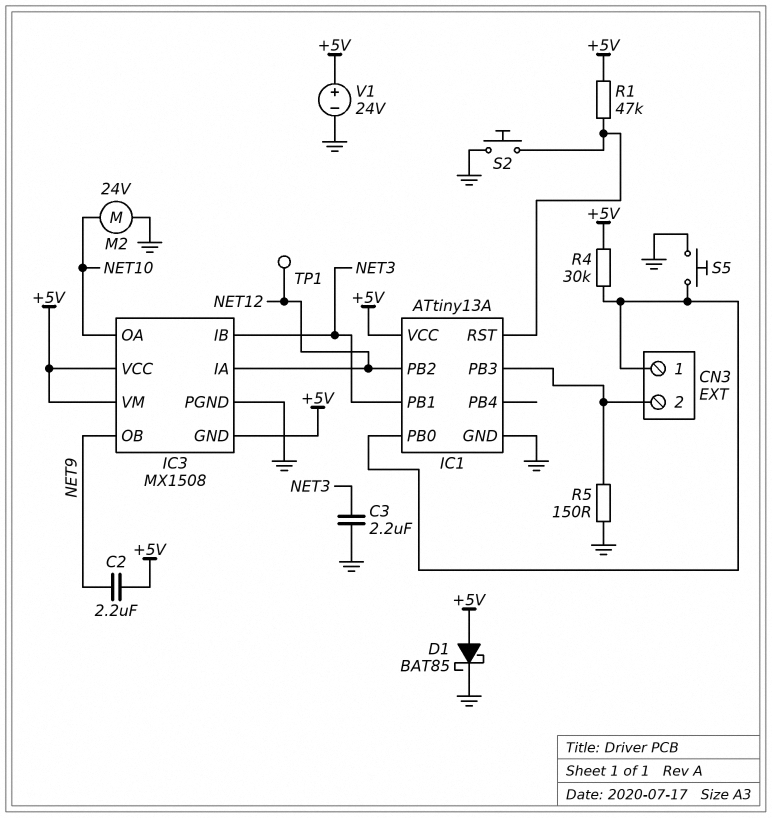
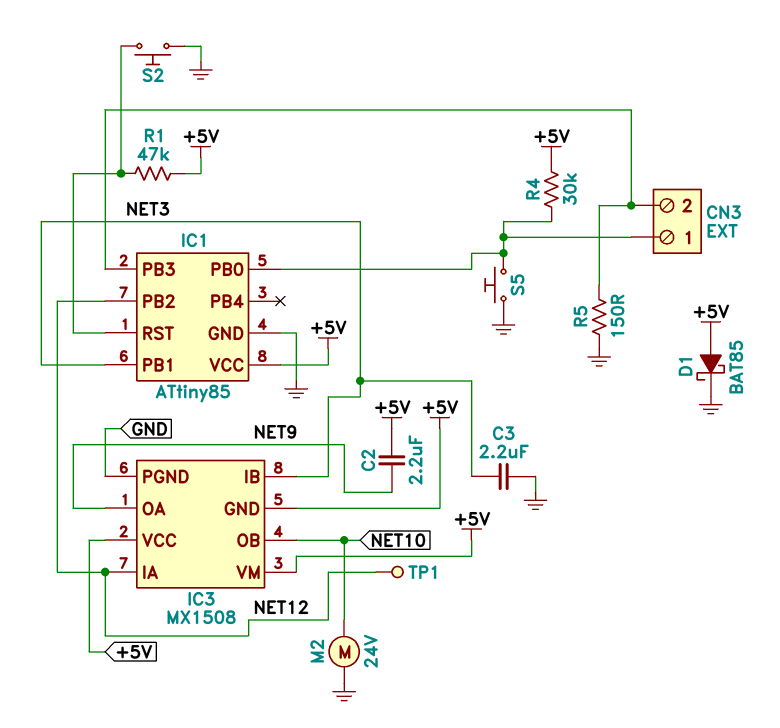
IC1: ATtiny13A -> ATtiny85
IC3 pin OA: NET10 -> NET9
IC3 pin OB: NET9 -> NET10
V1: 24V (plus +5V, minus GND) -> none

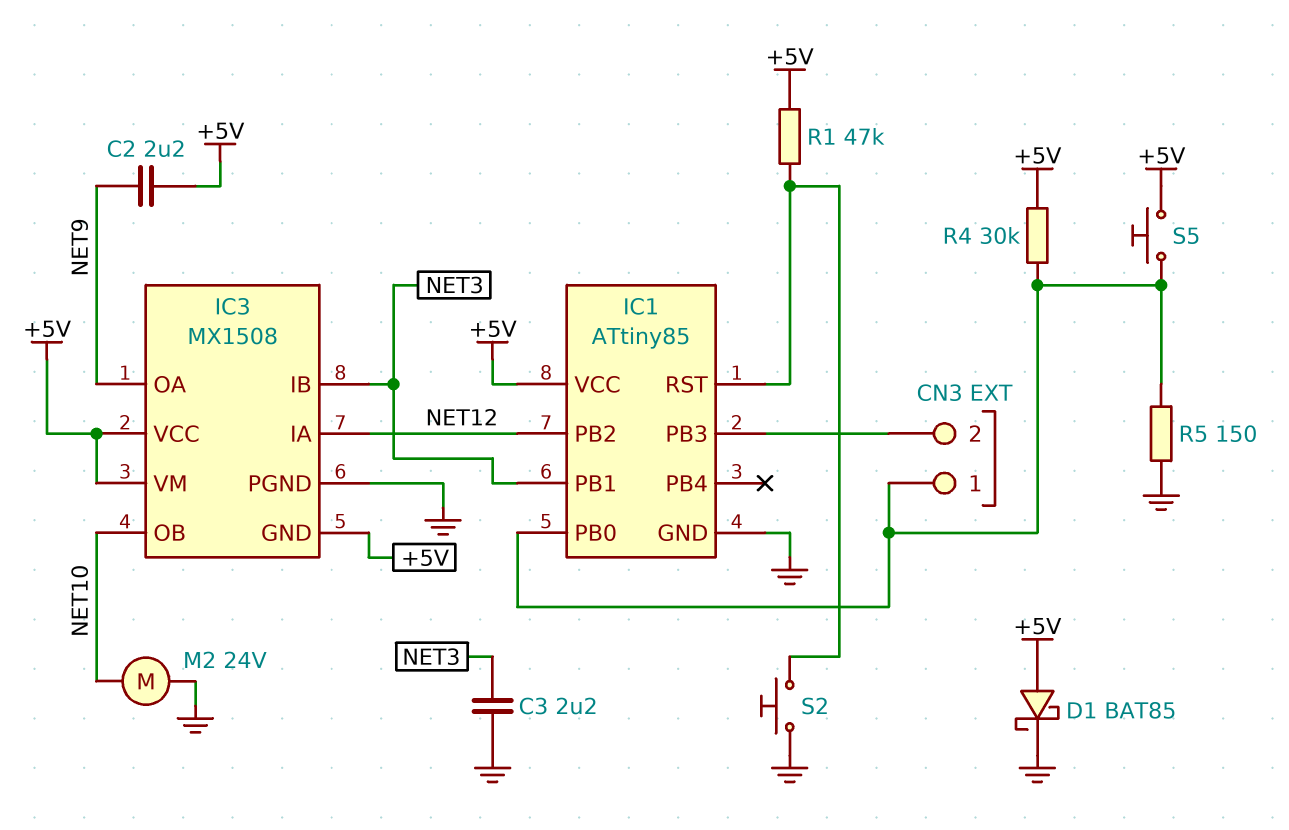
R5: 150 (CN3/2, GND) -> 150 (CN3/1, GND)
S5: button (CN3/1, GND) -> button (+5V, CN3/1)
TP1: test point (NET12) -> none

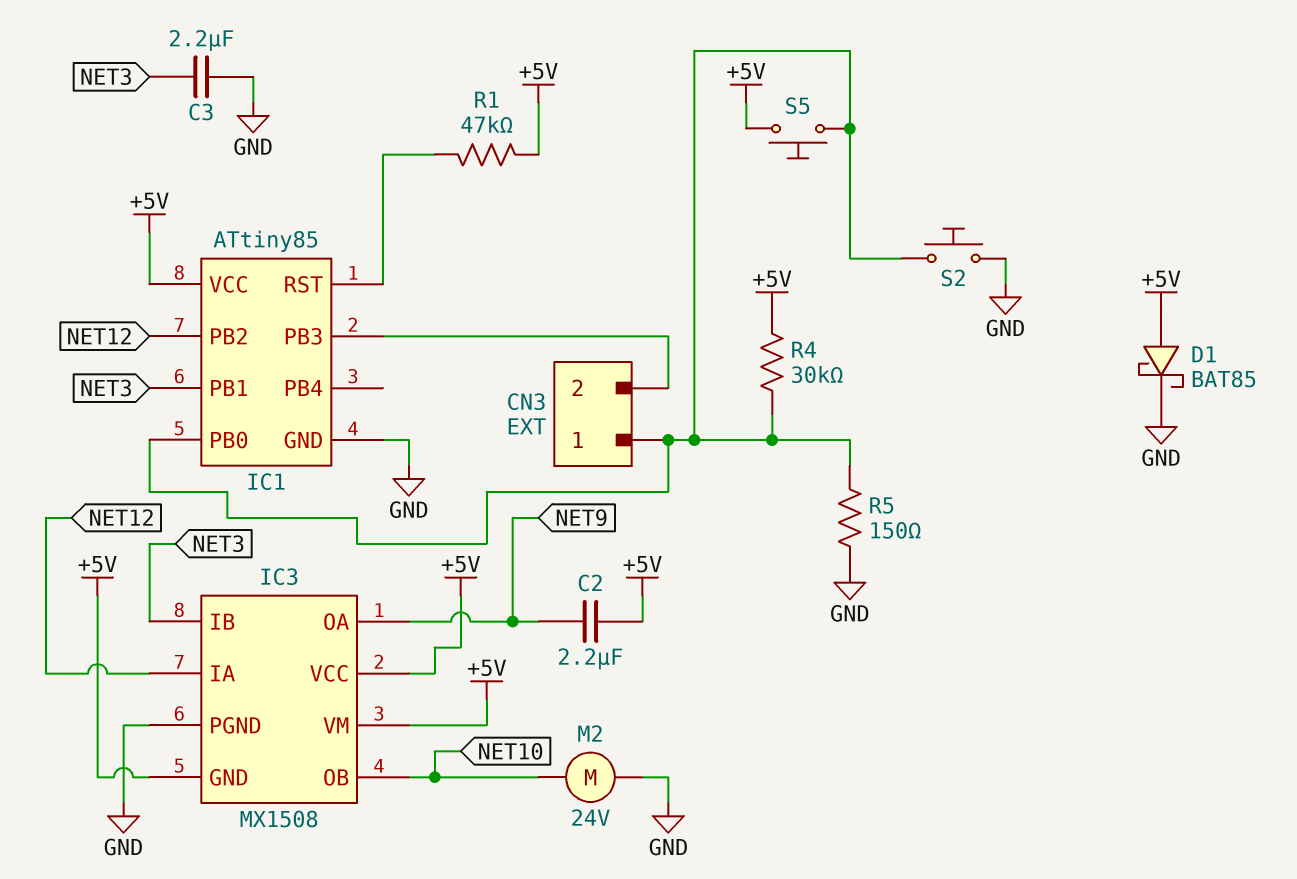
S2: button (GND, IC1/RST) -> button (CN3/1, GND)

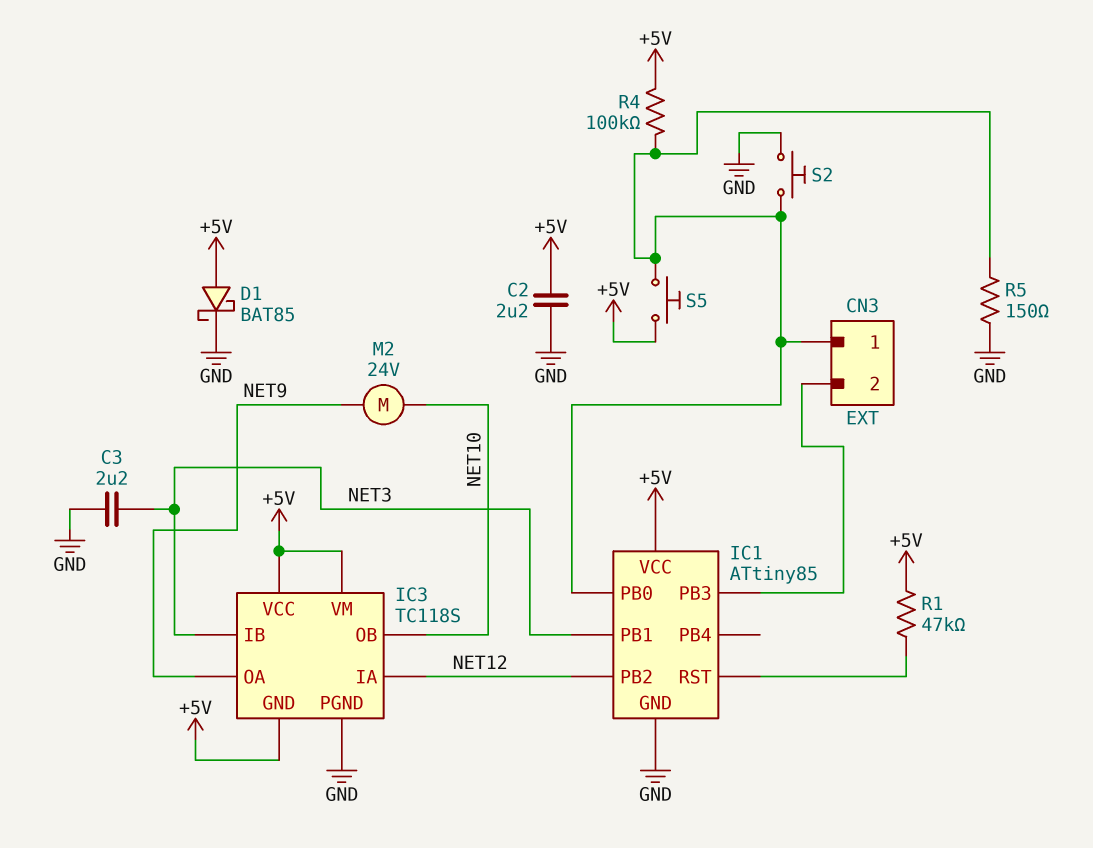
C2: 2.2uF (+5V, NET9) -> 2.2uF (+5V, GND)
IC3: MX1508 -> TC118S
M2: motor 24V (GND, NET10) -> motor 24V (NET9, NET10)
R4: 30k (+5V, CN3/1) -> 100k (+5V, CN3/1)

